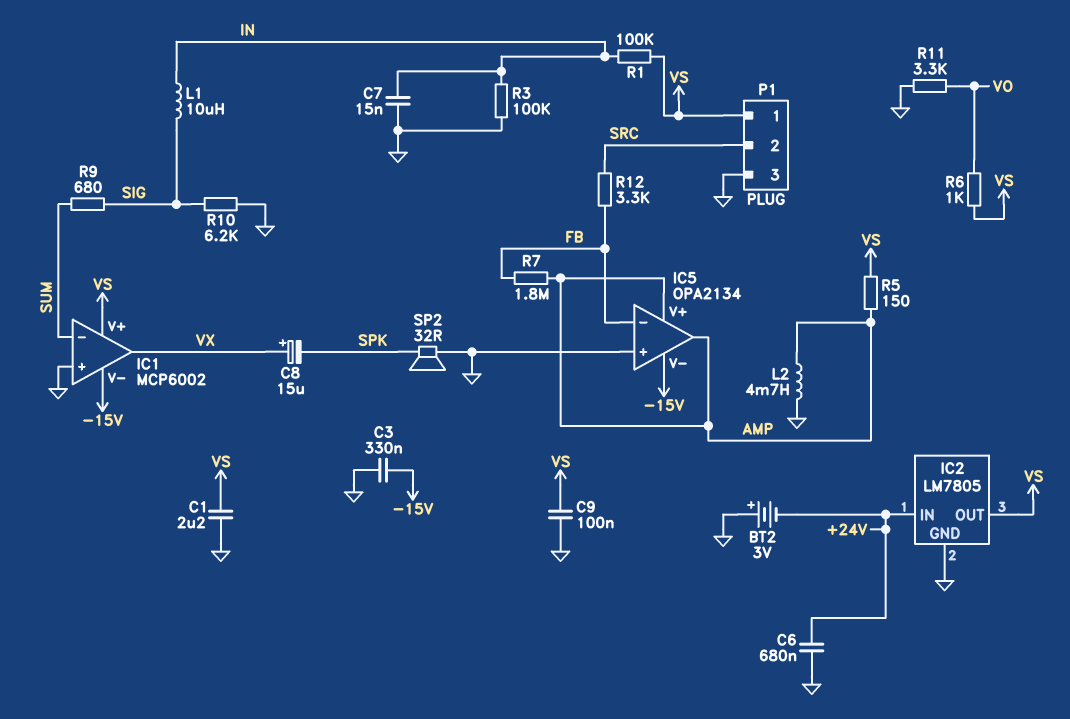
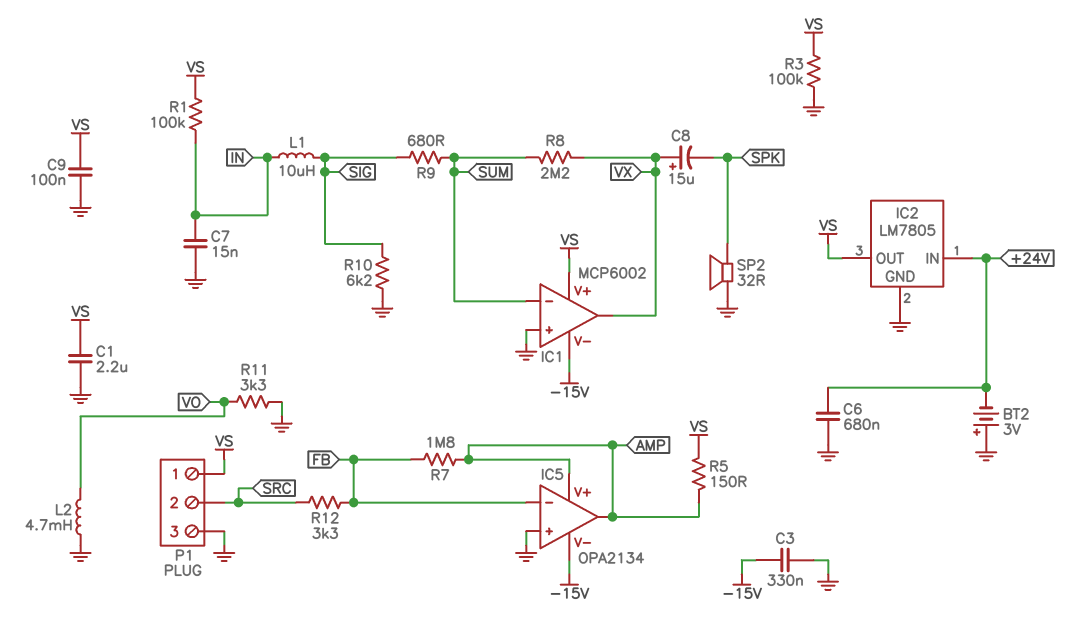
L2: 4.7mH (AMP, GND) -> 4.7mH (GND, VO)
R3: 100k (GND, IN) -> 100k (GND, VS)
R6: 1k (VO, VS) -> none
R8: none -> 2.2M (SUM, VX)

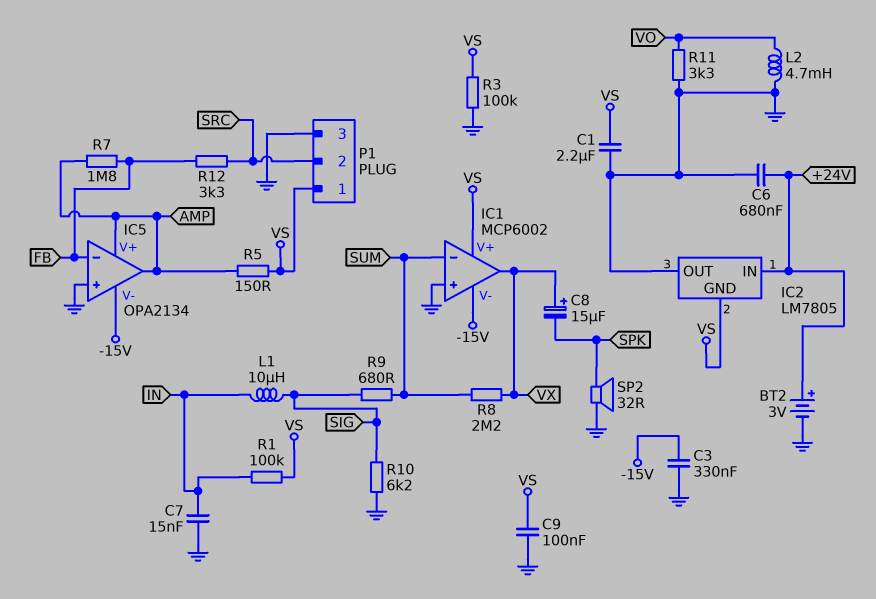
BT2: 3V (plus GND, minus +24V) -> 3V (plus +24V, minus GND)
IC2 pin GND: GND -> VS
IC2 pin OUT: VS -> GND

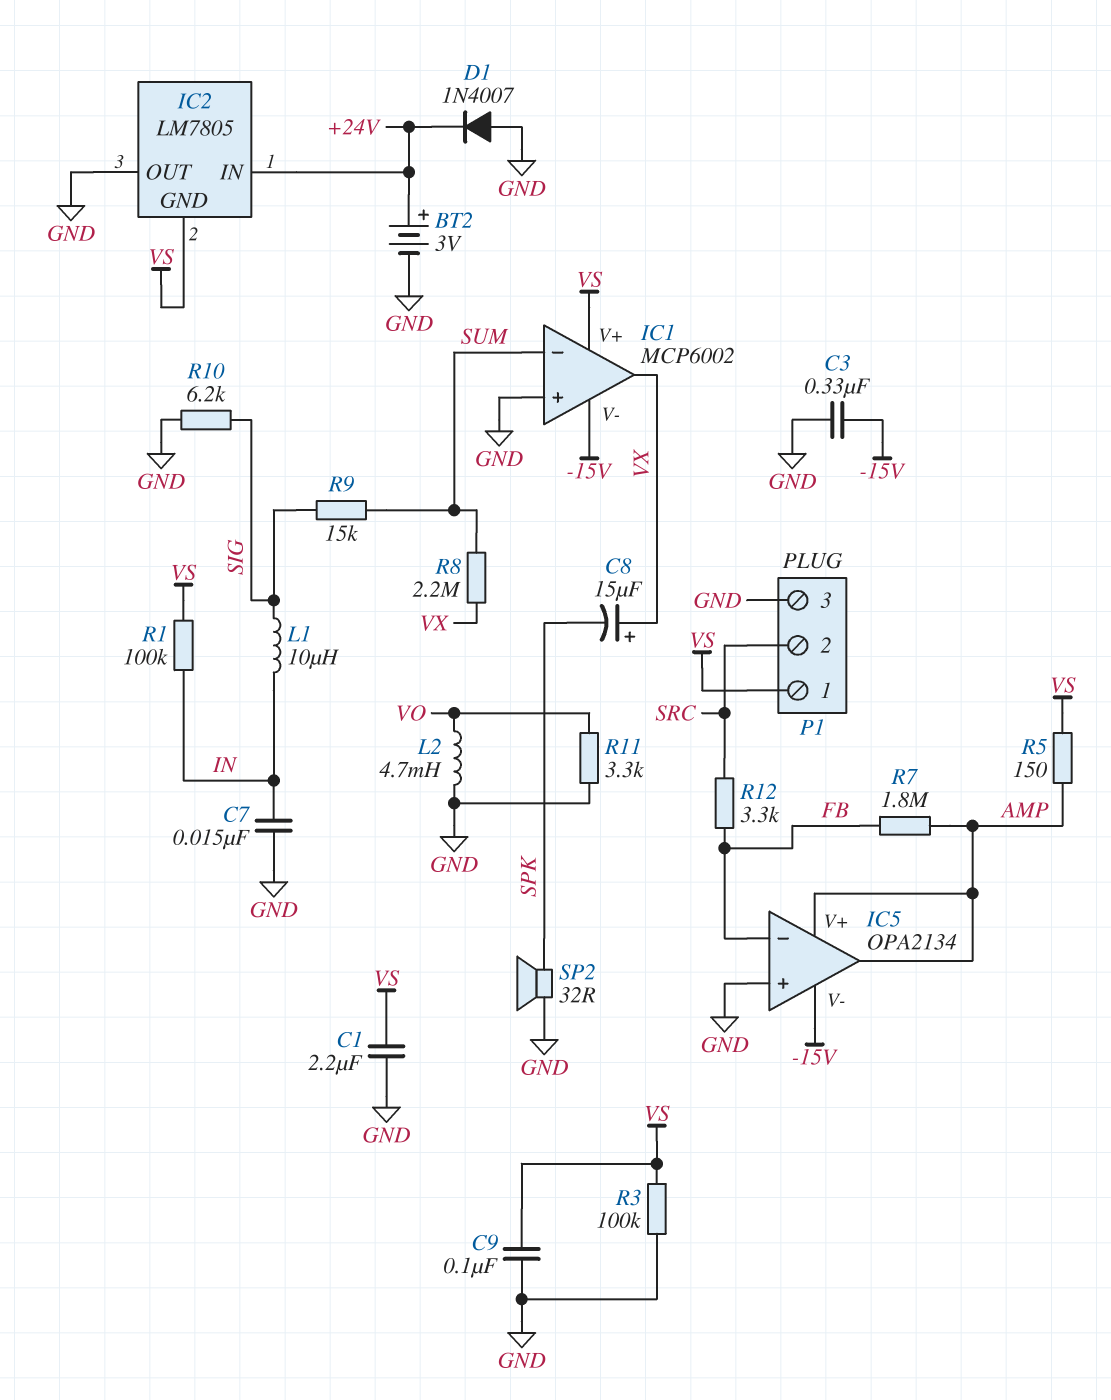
C6: 680nF (+24V, GND) -> none
D1: none -> diode 1N4007 (A GND, K +24V)
R9: 680 (SIG, SUM) -> 15k (SIG, SUM)

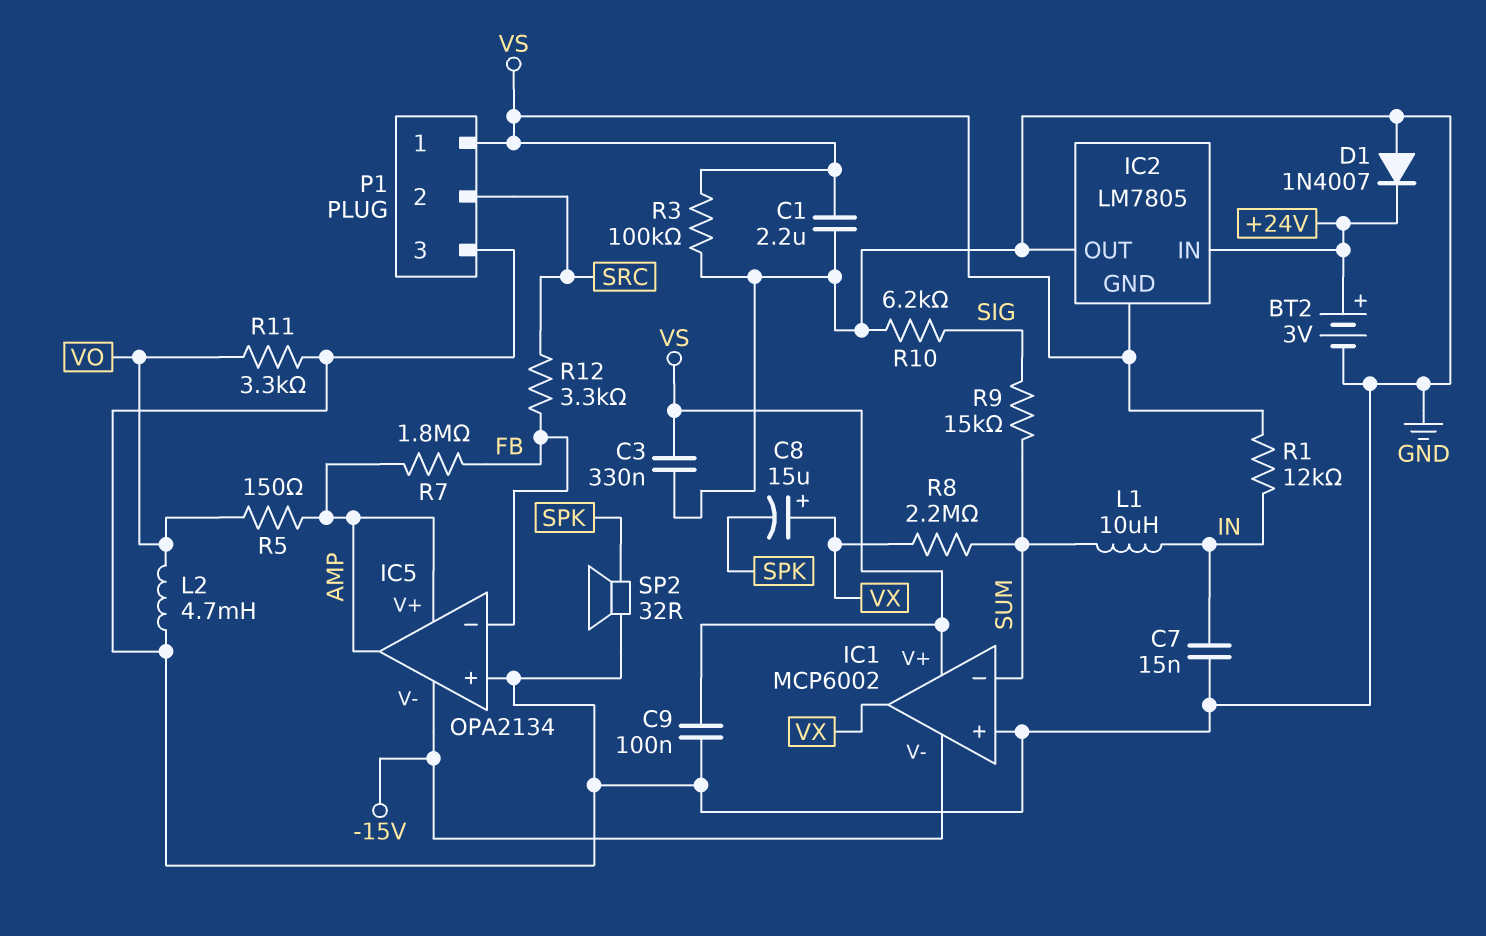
C3: 330nF (-15V, GND) -> 330nF (GND, VS)
L1: 10uH (IN, SIG) -> 10uH (IN, SUM)
R1: 100k (IN, VS) -> 12k (IN, VS)
R5: 150 (AMP, VS) -> 150 (AMP, VO)

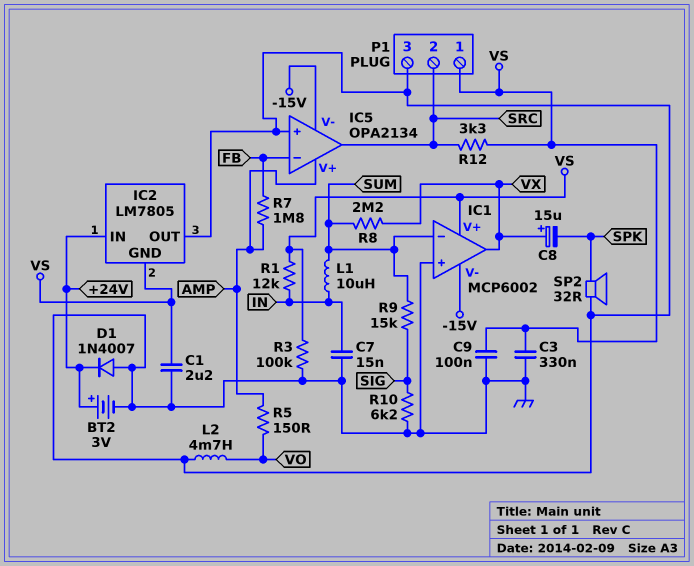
IC5 pin out: AMP -> SRC
R11: 3.3k (GND, VO) -> none
R12: 3.3k (FB, SRC) -> 3.3k (SRC, VS)

